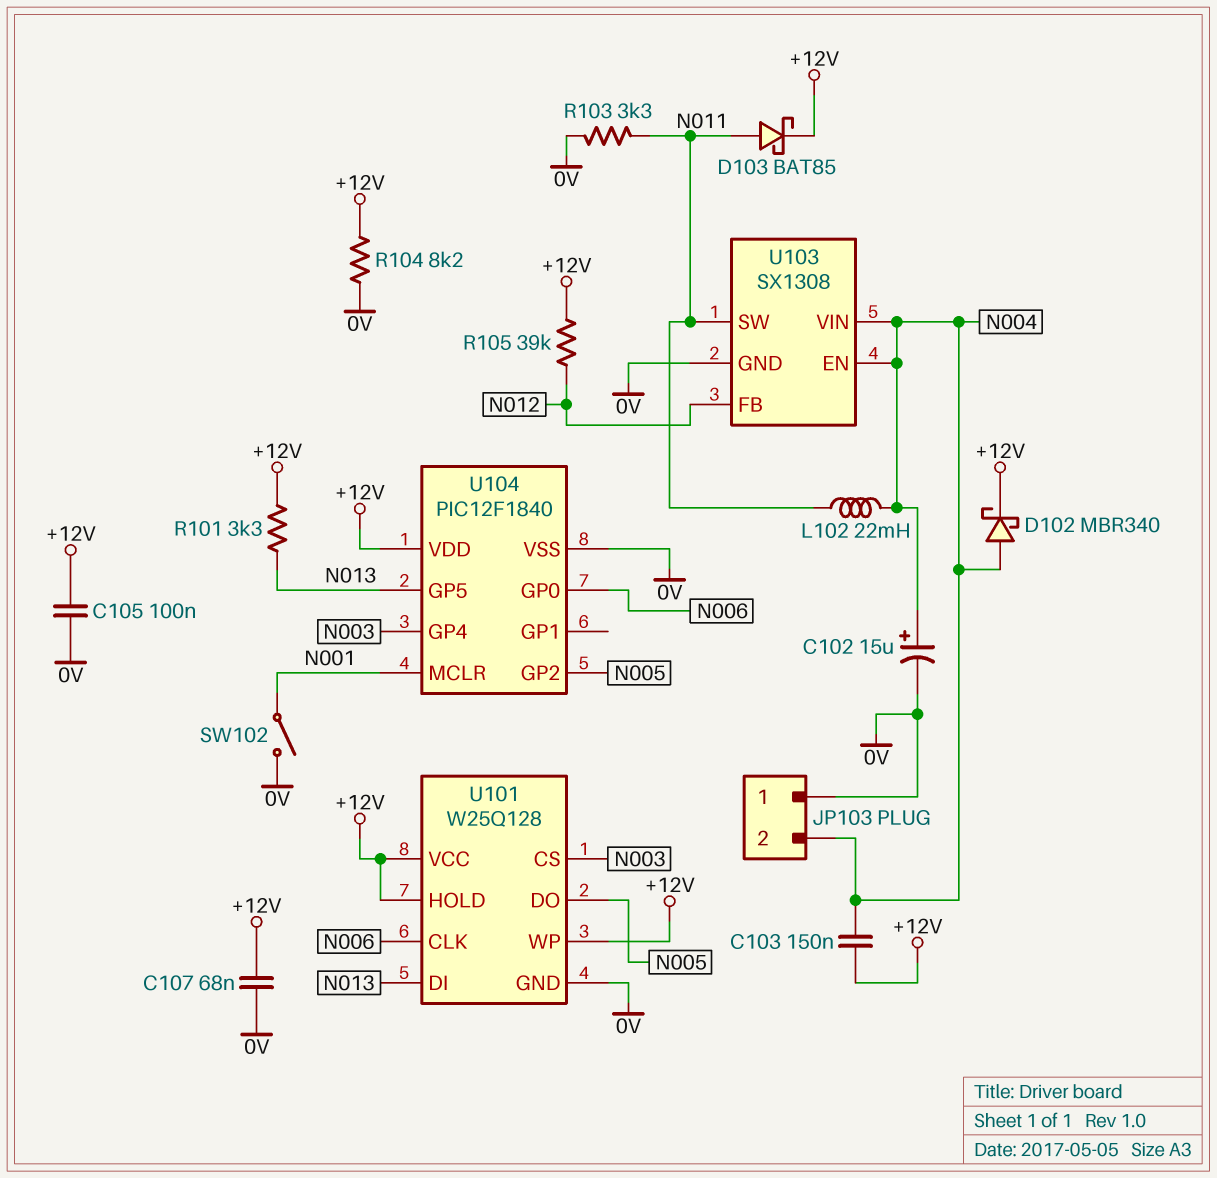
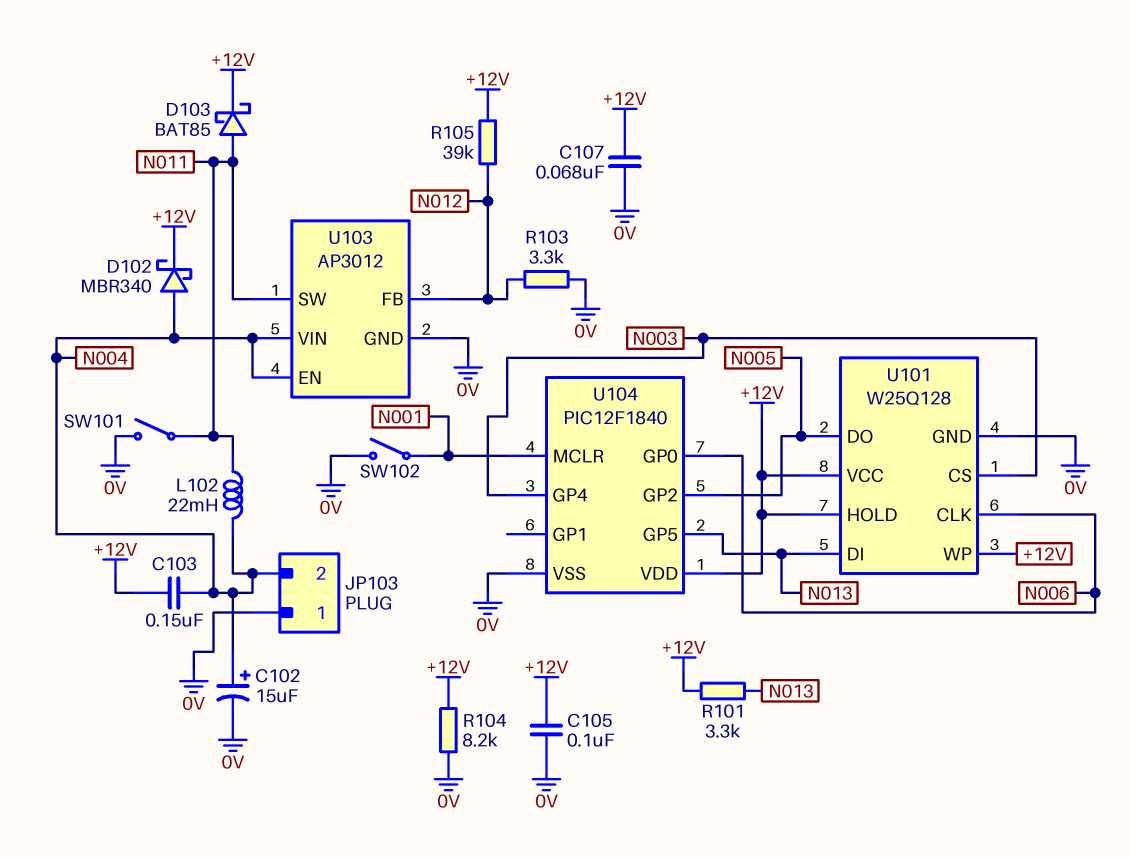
R103: 3.3k (0V, N011) -> 3.3k (0V, N012)
SW101: none -> switch (0V, N011)
U103: SX1308 -> AP3012

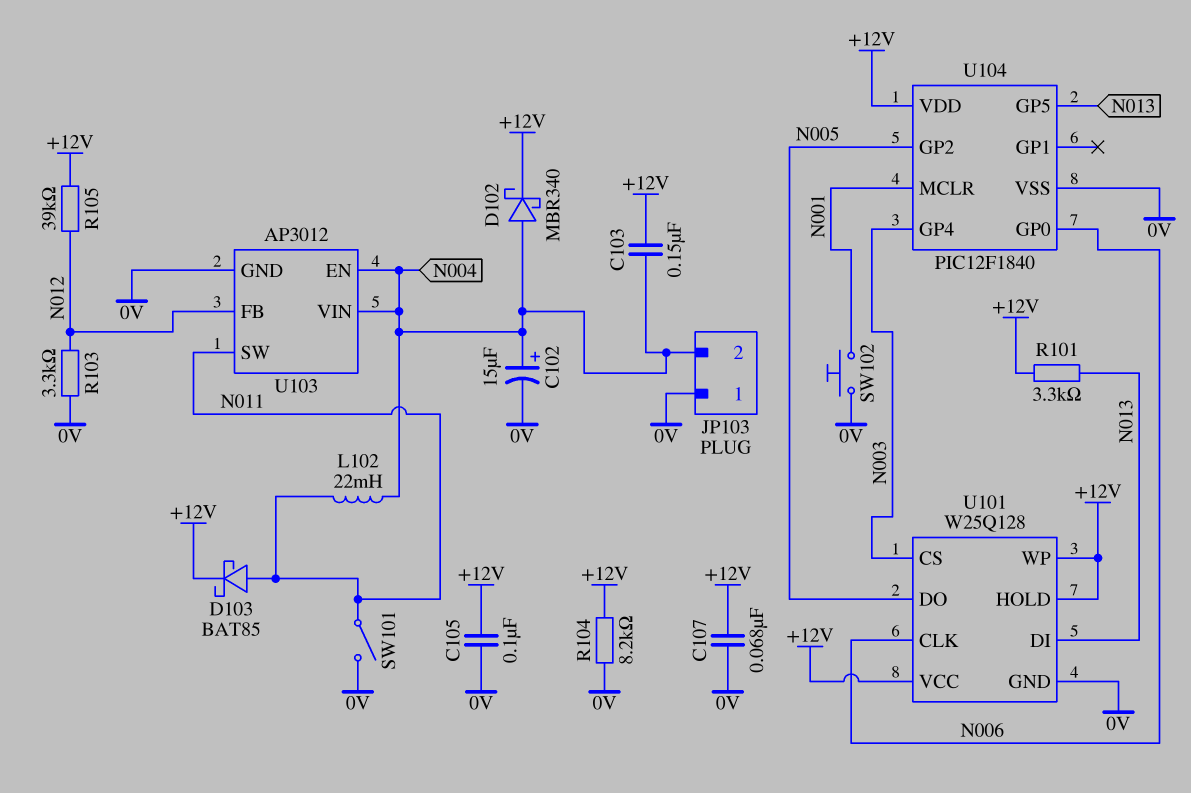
SW102: switch (0V, N001) -> button (0V, N001)

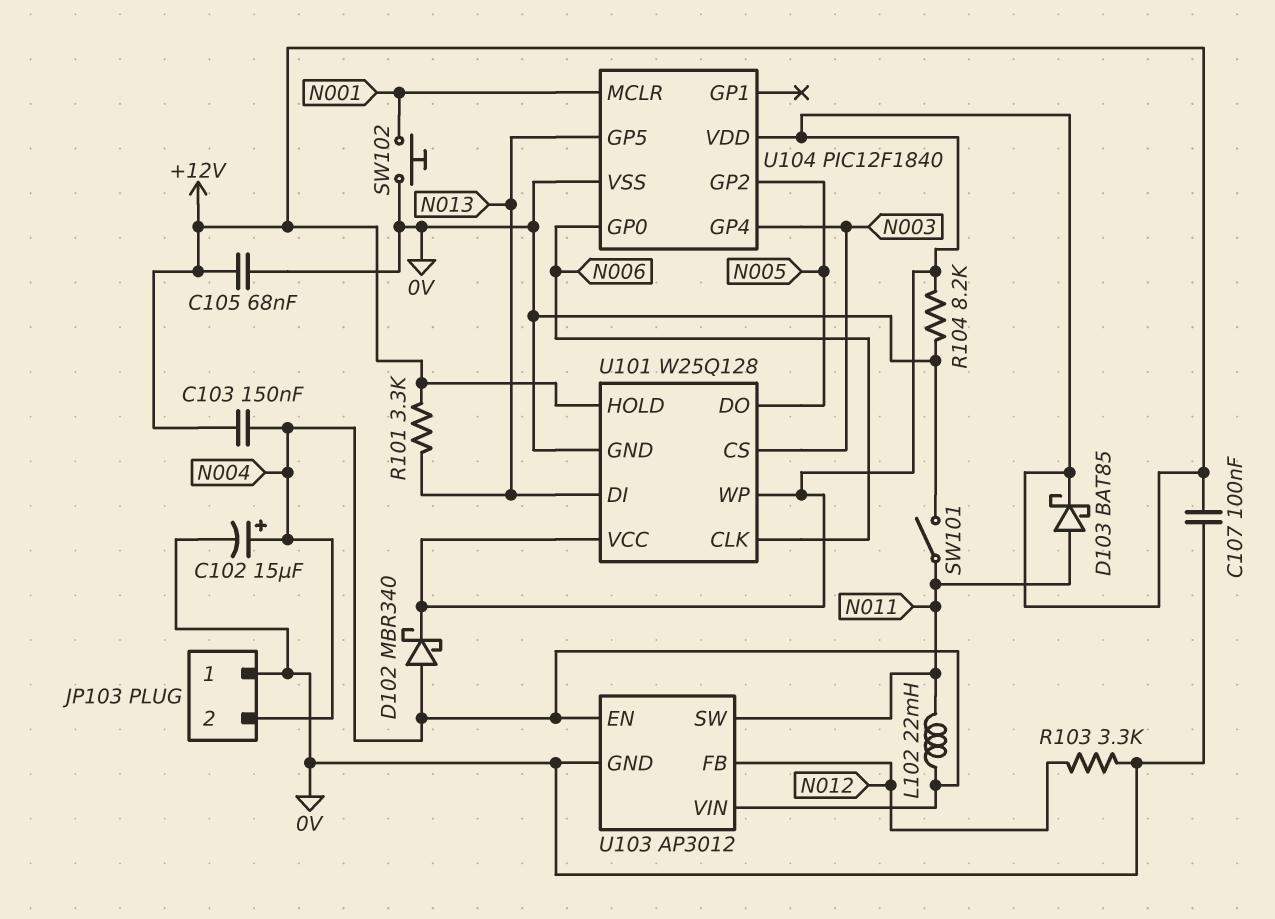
C105: 100nF (+12V, 0V) -> 68nF (+12V, 0V)
C107: 68nF (+12V, 0V) -> 100nF (+12V, 0V)
R105: 39k (+12V, N012) -> none

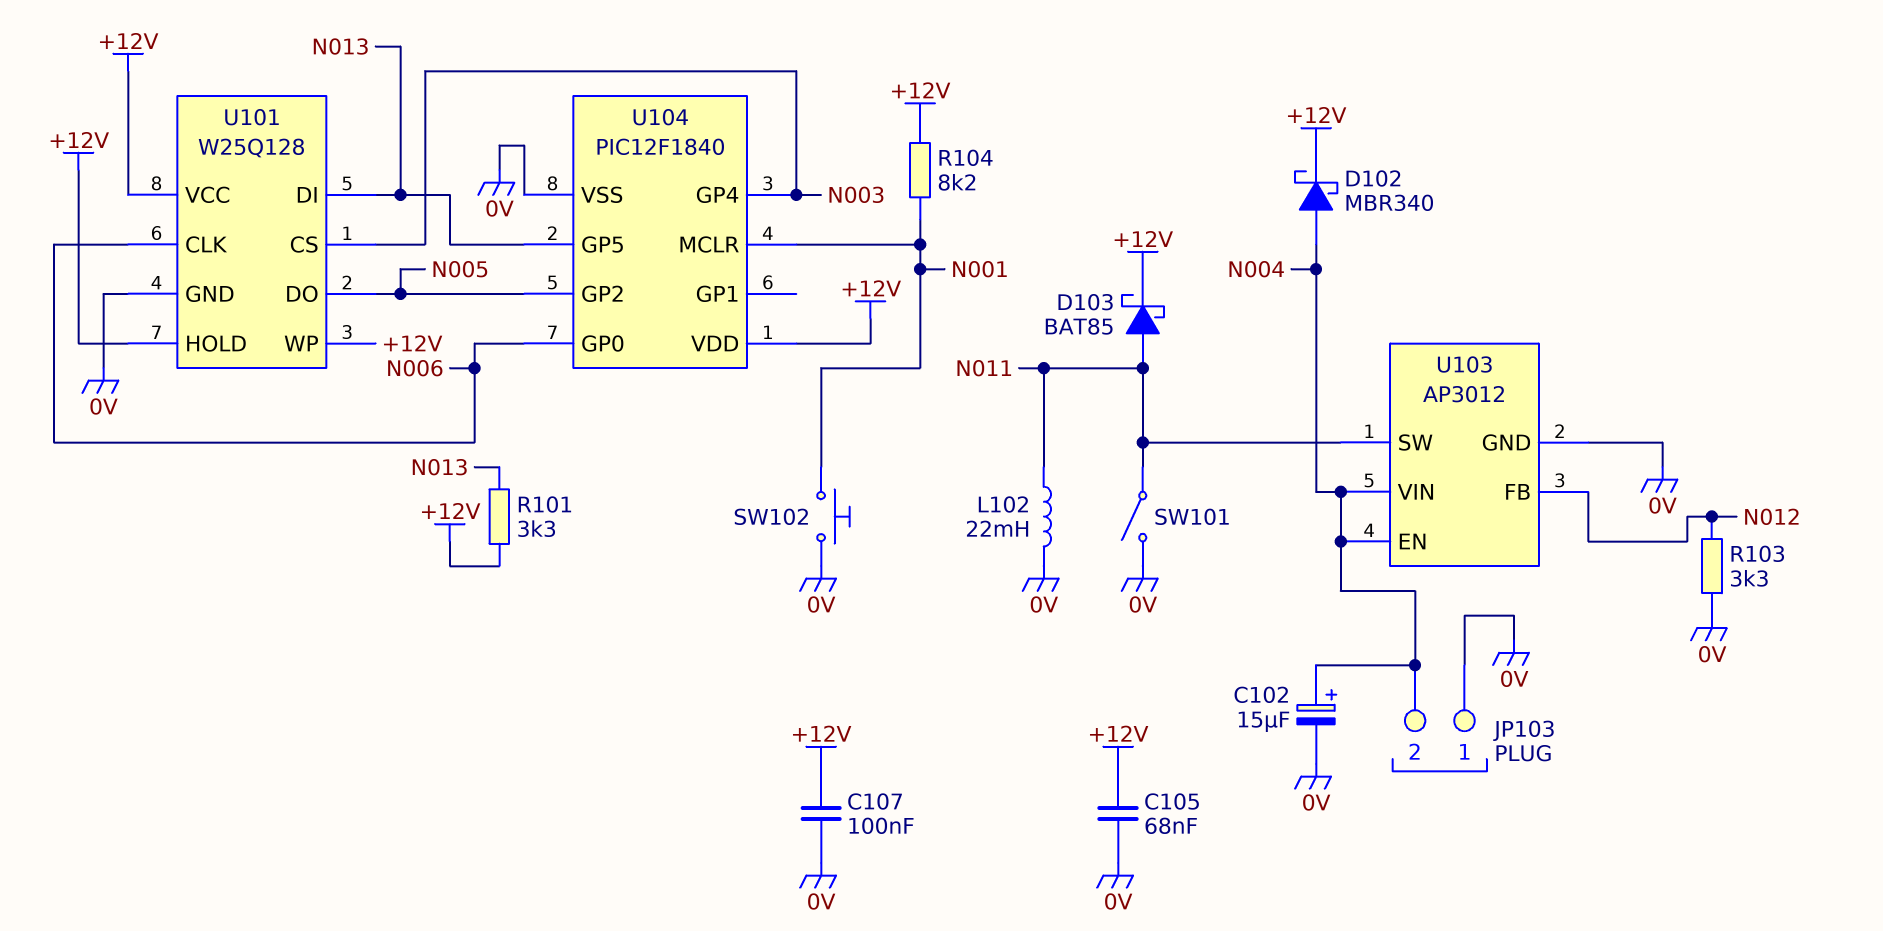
C103: 150nF (+12V, N004) -> none
L102: 22mH (N004, N011) -> 22mH (0V, N011)
R104: 8.2k (+12V, 0V) -> 8.2k (+12V, N001)

